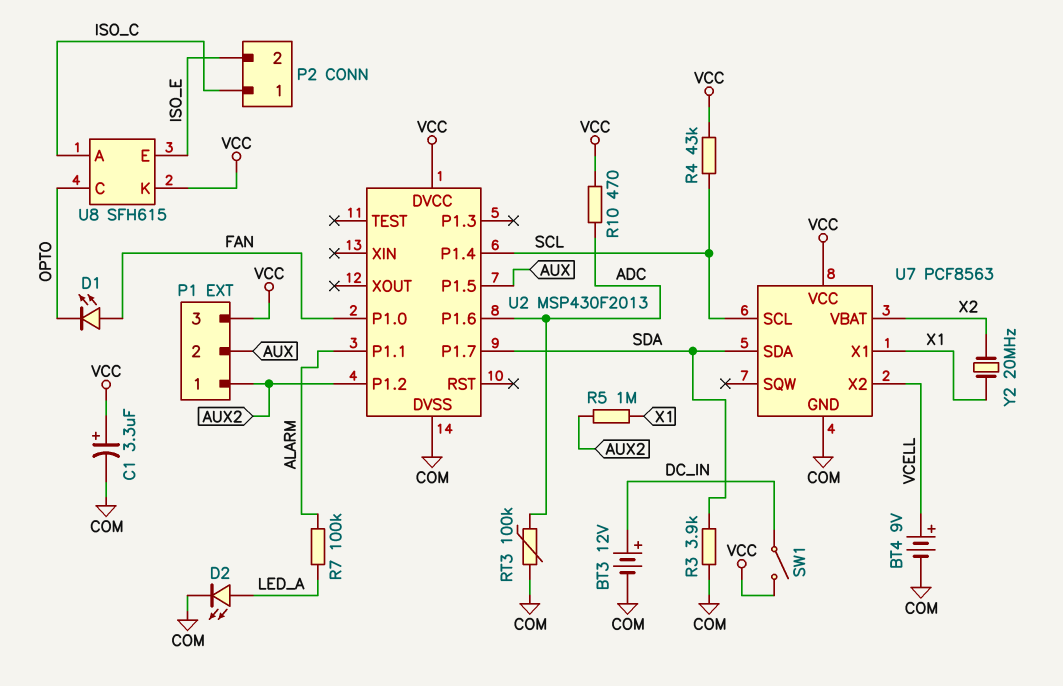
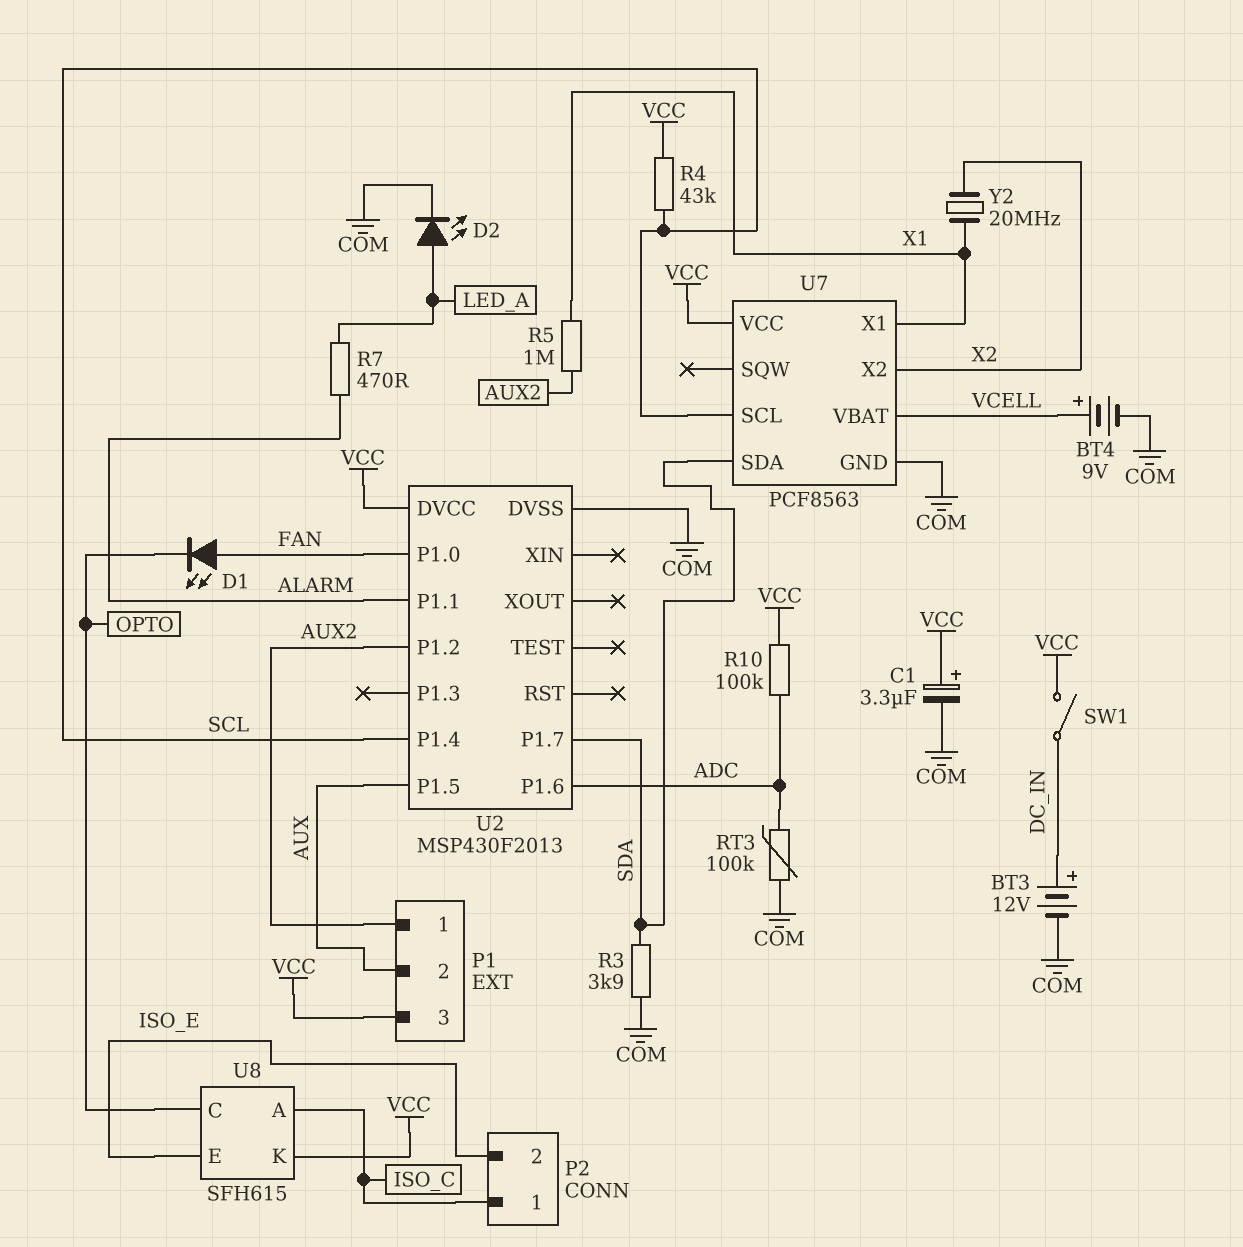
R7: 100k (ALARM, LED_A) -> 470 (ALARM, LED_A)
R10: 470 (ADC, VCC) -> 100k (ADC, VCC)
U7 pin VBAT: X2 -> VCELL
U7 pin X2: VCELL -> X2

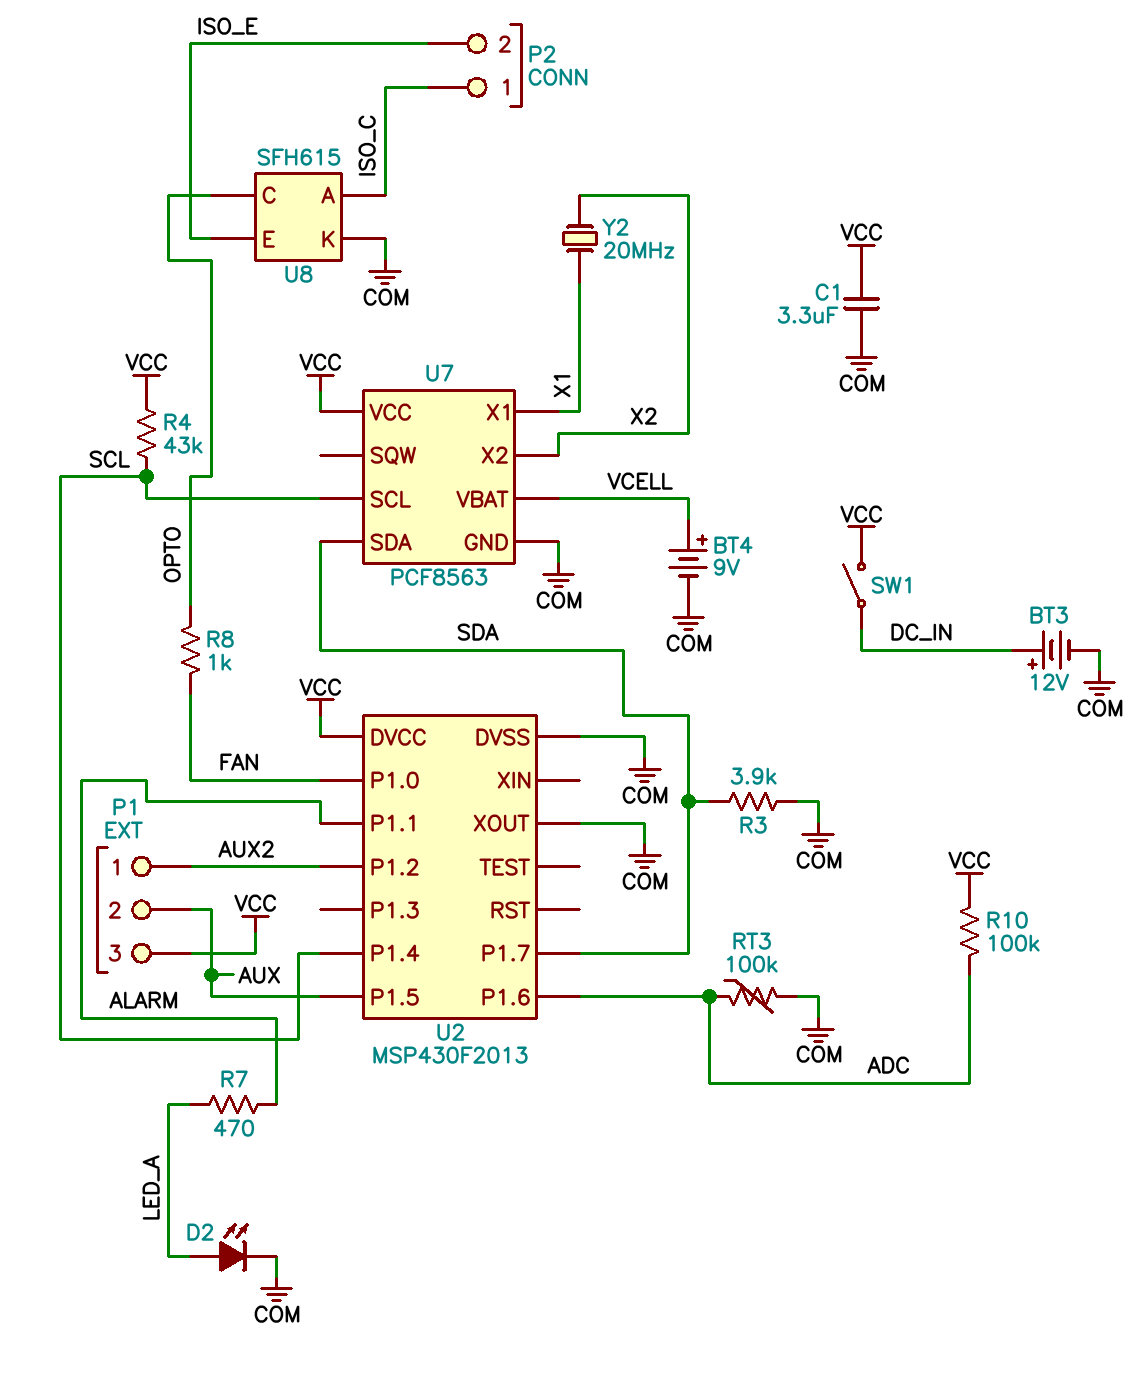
C1: 3.3uF (plus VCC, minus COM) -> 3.3uF (COM, VCC)
D1: LED (A FAN, K OPTO) -> none
R5: 1M (AUX2, X1) -> none
R8: none -> 1k (FAN, OPTO)
U2 pin XOUT: none -> COM
U8 pin K: VCC -> COM

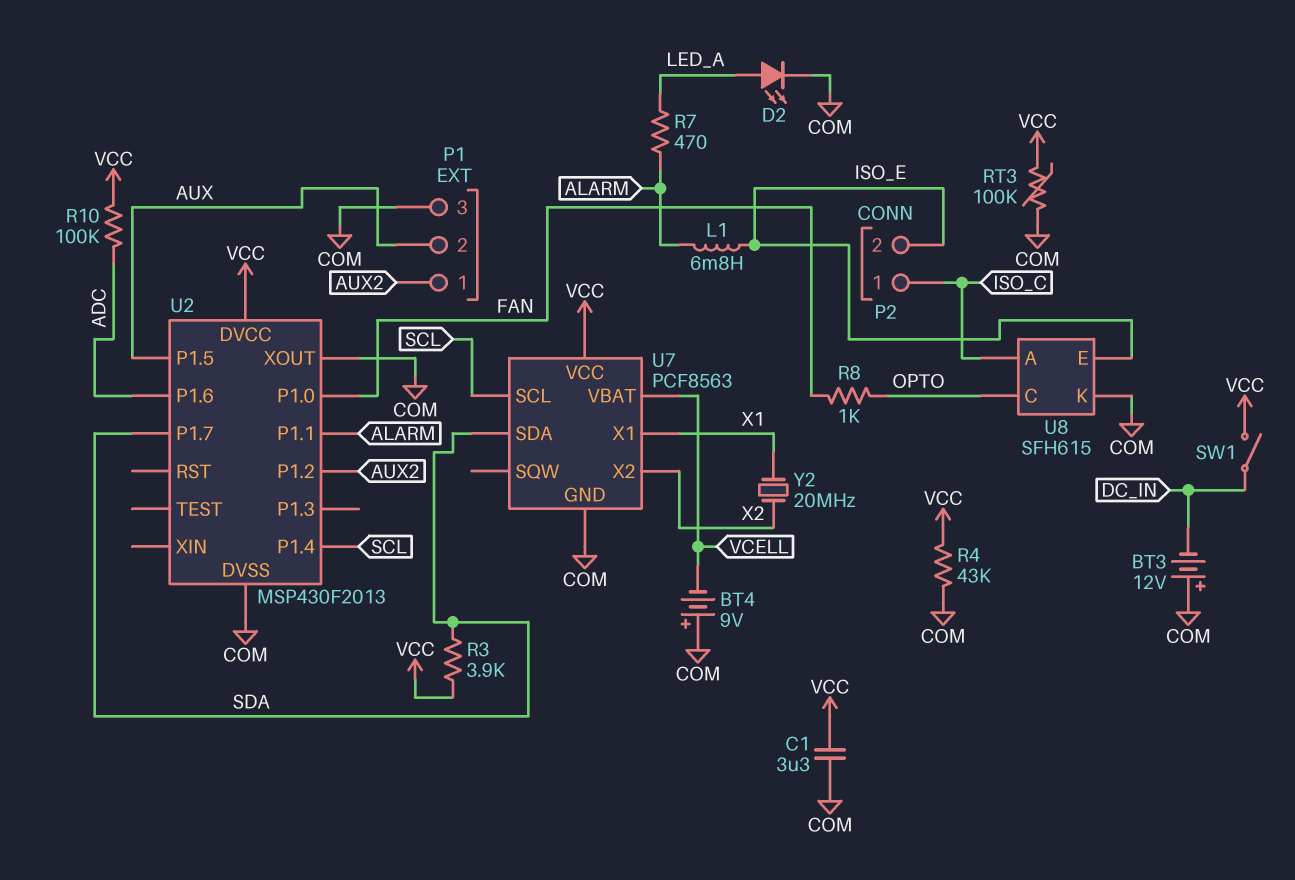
BT3: 12V (plus DC_IN, minus COM) -> 12V (plus COM, minus DC_IN)
BT4: 9V (plus VCELL, minus COM) -> 9V (plus COM, minus VCELL)
L1: none -> 6.8mH (ALARM, ISO_E)
P1 pin 3: VCC -> COM
R3: 3.9k (COM, SDA) -> 3.9k (SDA, VCC)
R4: 43k (SCL, VCC) -> 43k (COM, VCC)
RT3: 100k (ADC, COM) -> 100k (COM, VCC)

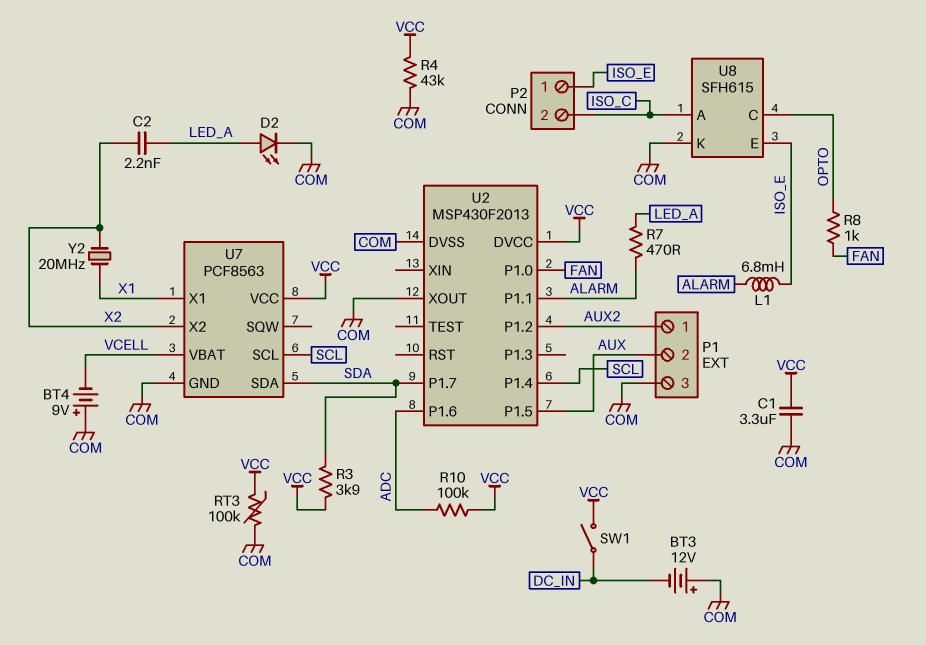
C2: none -> 2.2nF (LED_A, X2)
P2 pin 1: ISO_C -> ISO_E
P2 pin 2: ISO_E -> ISO_C

